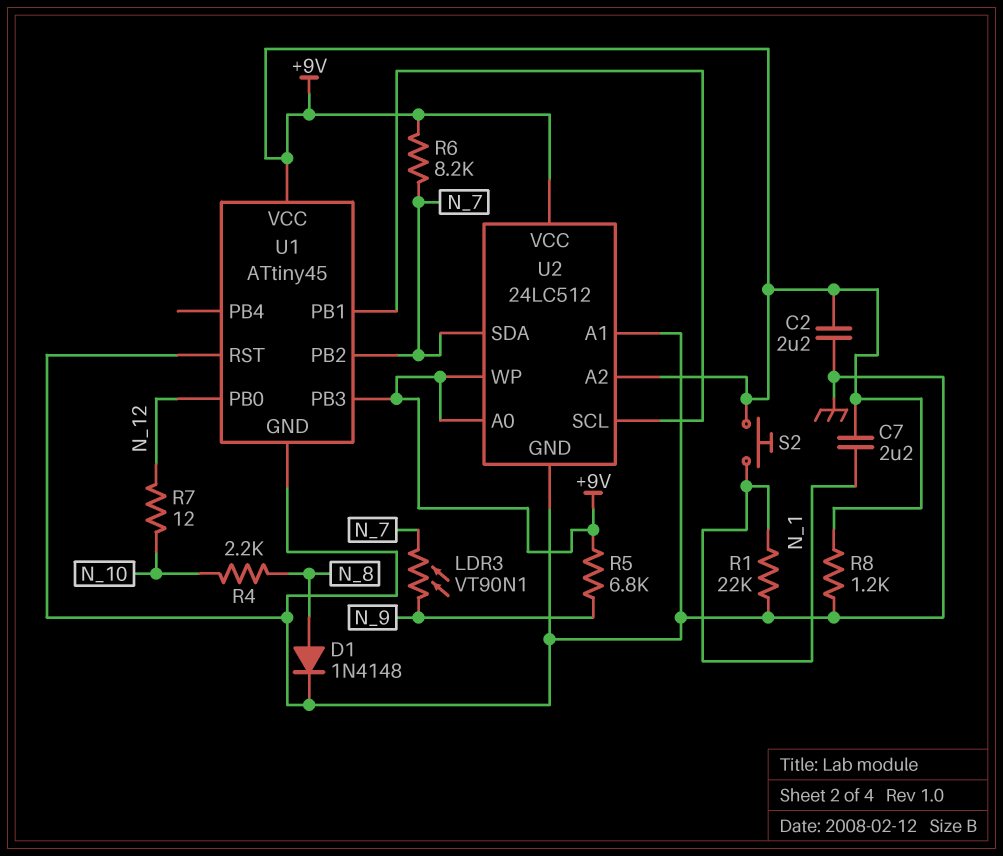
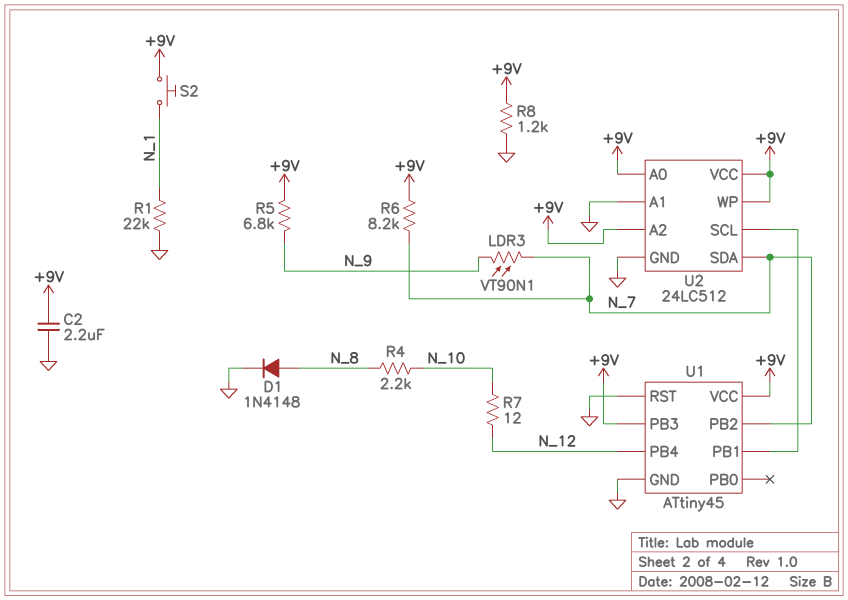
C7: 2.2uF (+9V, N_1) -> none
U1 pin PB0: N_12 -> none
U1 pin PB4: none -> N_12

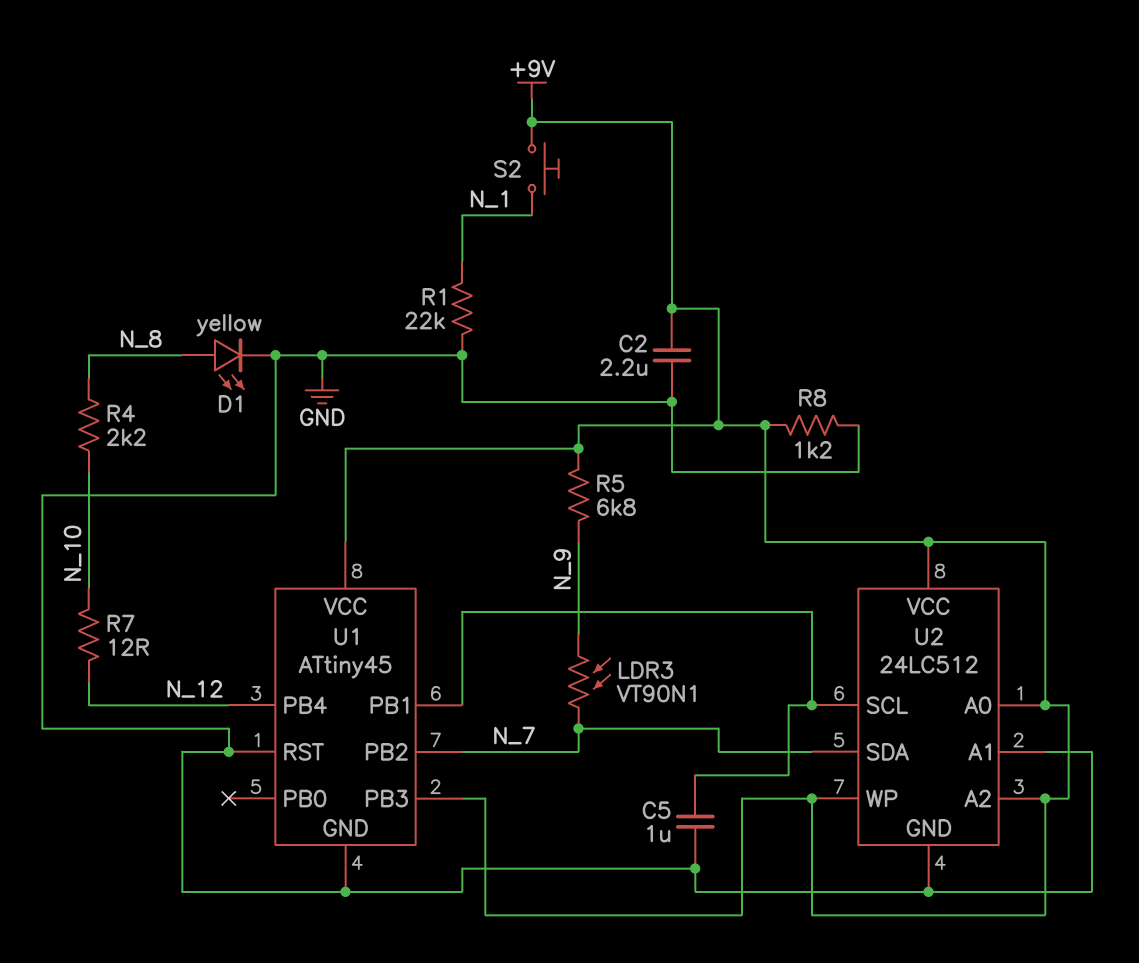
C5: none -> 1uF (GND, U1/PB1)
D1: diode 1N4148 (A N_8, K GND) -> LED yellow (A N_8, K GND)
R6: 8.2k (+9V, N_7) -> none

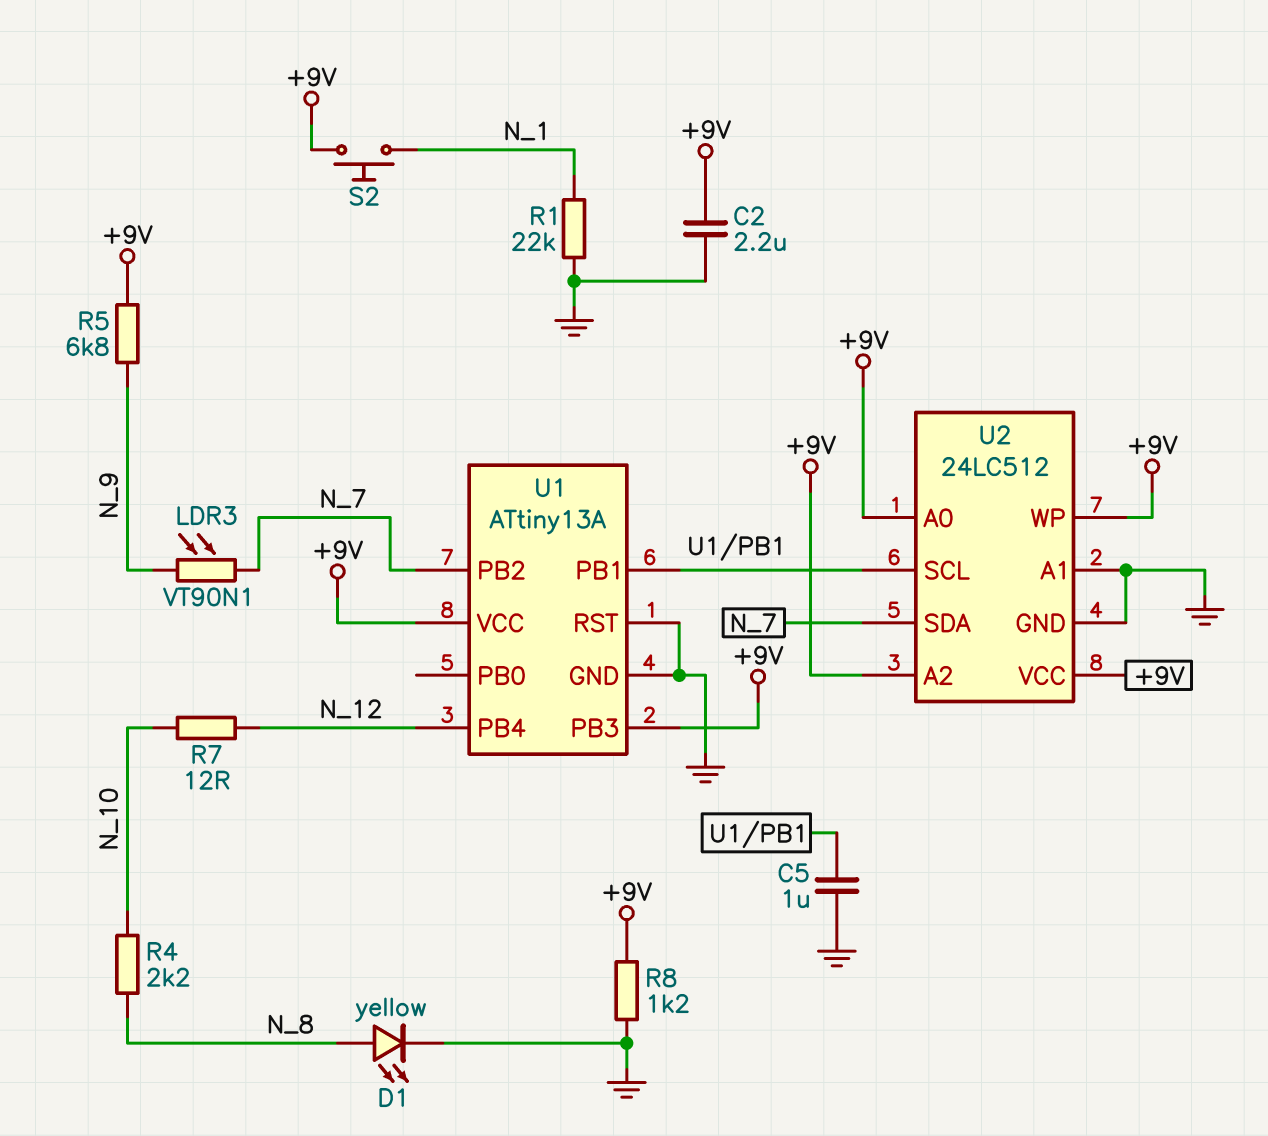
U1: ATtiny45 -> ATtiny13A

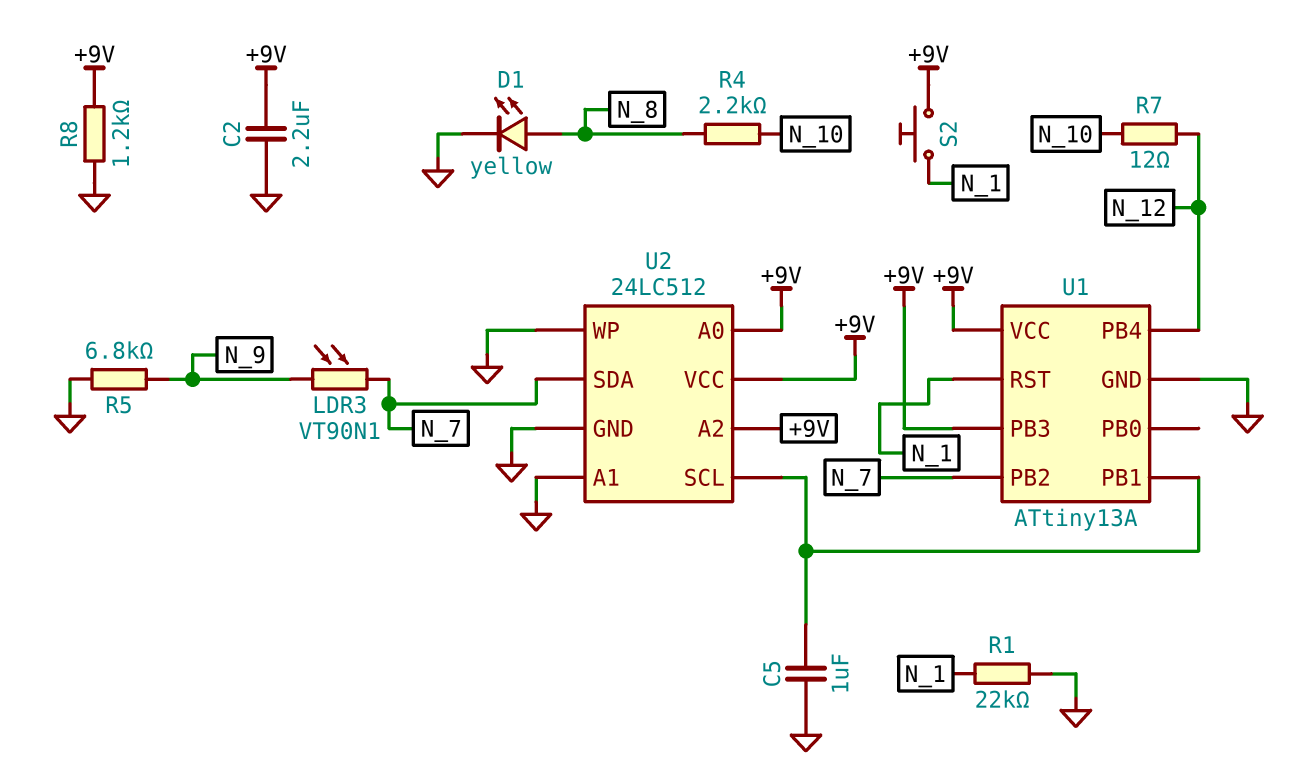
R5: 6.8k (+9V, N_9) -> 6.8k (GND, N_9)
U1 pin RST: GND -> N_1
U2 pin WP: +9V -> GND

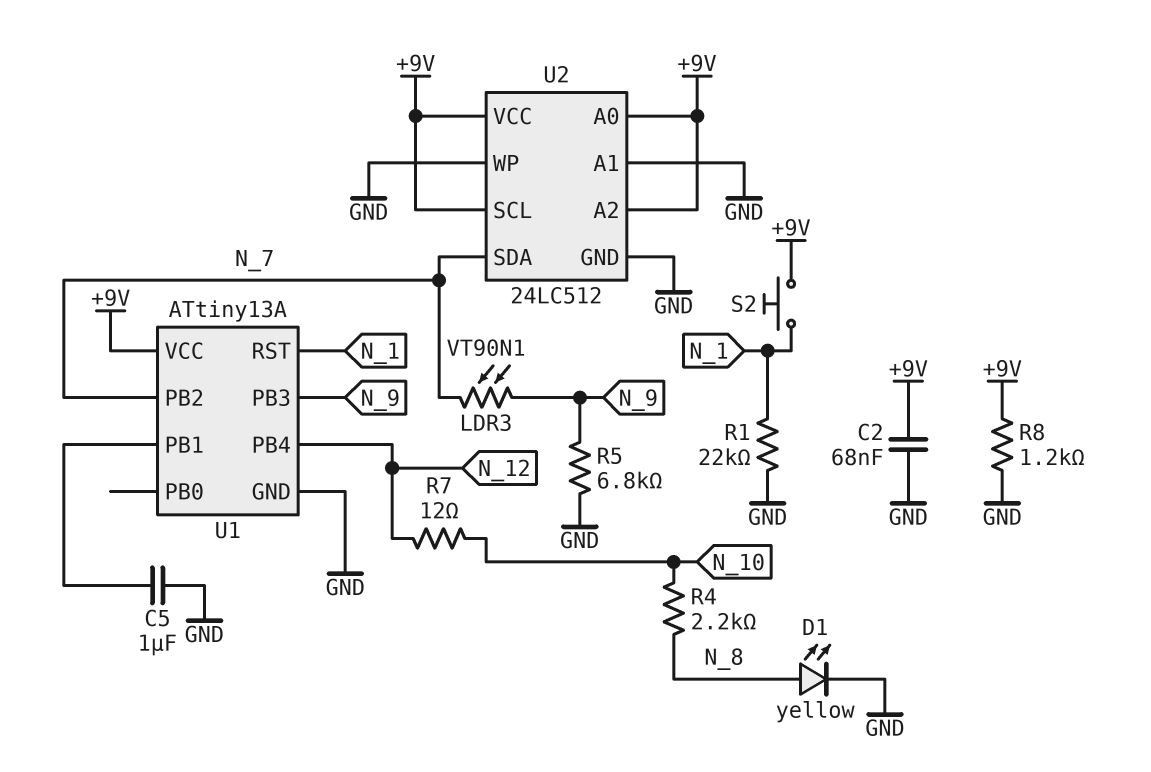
C2: 2.2uF (+9V, GND) -> 68nF (+9V, GND)
U1 pin PB3: +9V -> N_9
U2 pin SCL: U1/PB1 -> +9V

